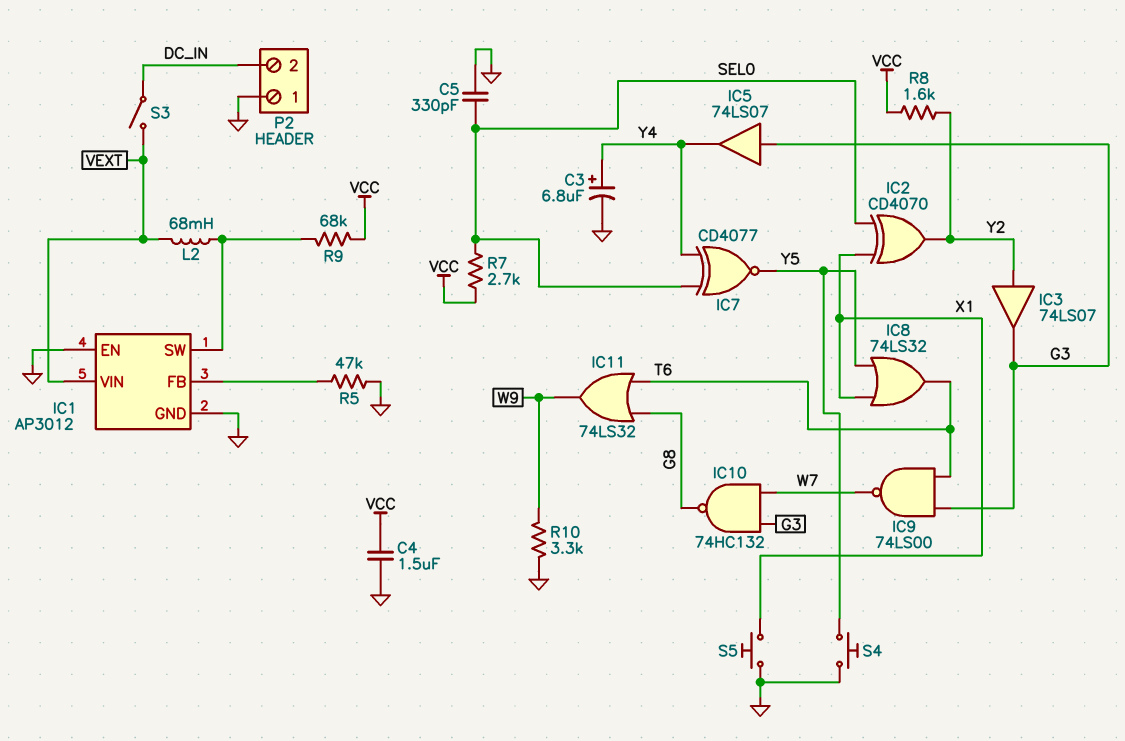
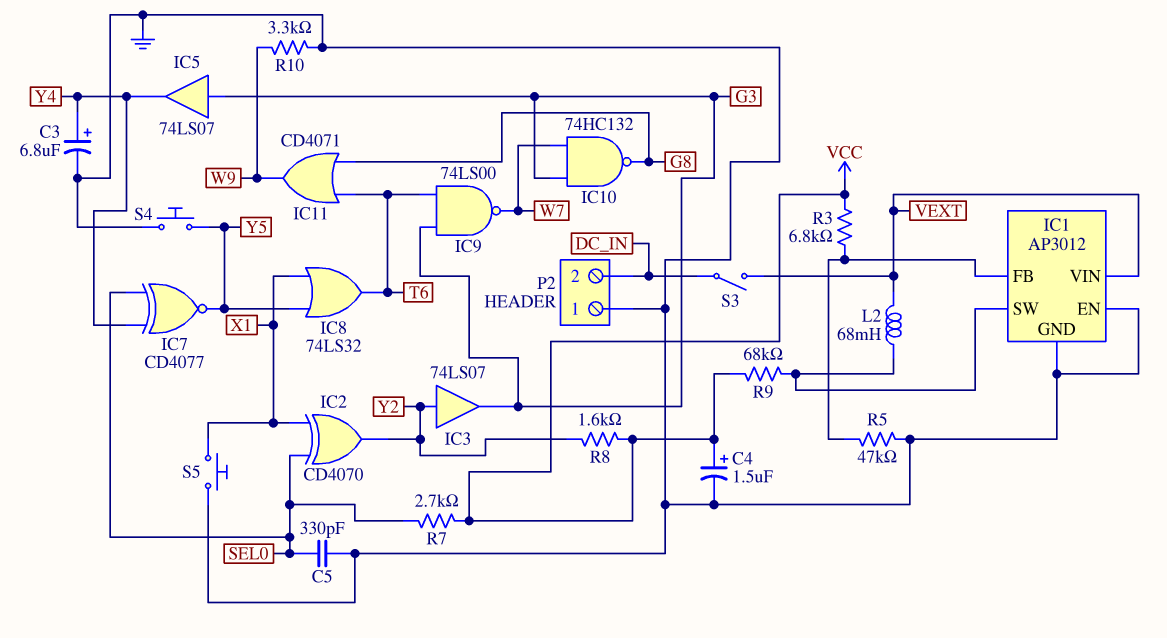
C4: 1.5uF (GND, VCC) -> 1.5uF (plus VCC, minus GND)
IC11: OR 74LS32 (in G8, in T6, out W9) -> OR CD4071 (in G8, in T6, out W9)
R3: none -> 6.8k (IC1/FB, VCC)

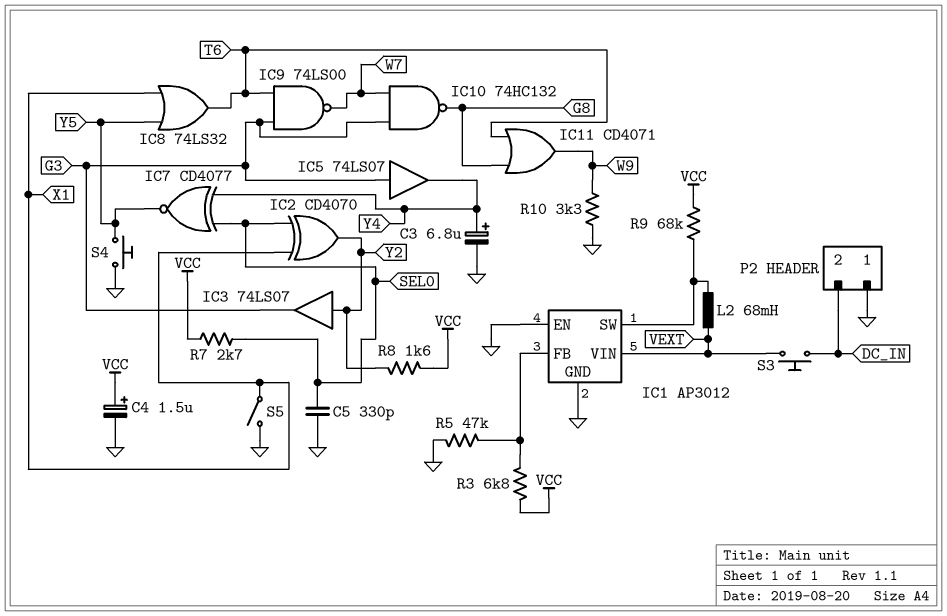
S3: switch (DC_IN, VEXT) -> button (DC_IN, VEXT)
S5: button (GND, X1) -> switch (GND, X1)

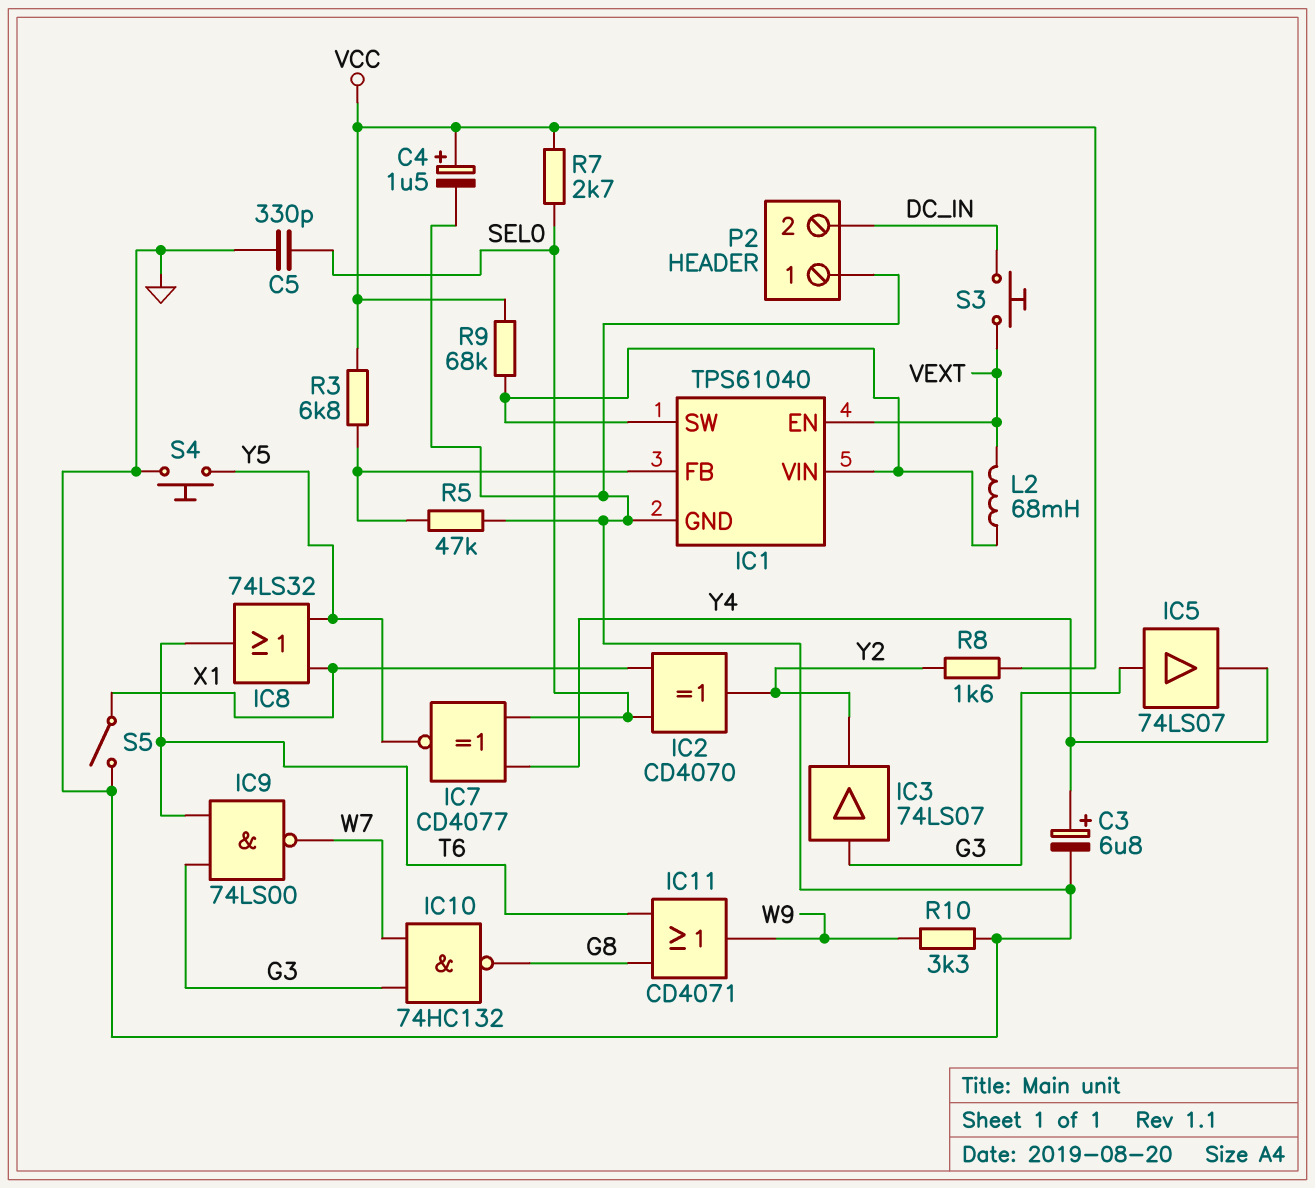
IC1: AP3012 -> TPS61040
IC1 pin EN: GND -> VEXT
IC1 pin VIN: VEXT -> IC1/SW
IC3: buffer 74LS07 (in Y2, out G3) -> buffer 74LS07 (in G3, out Y2)

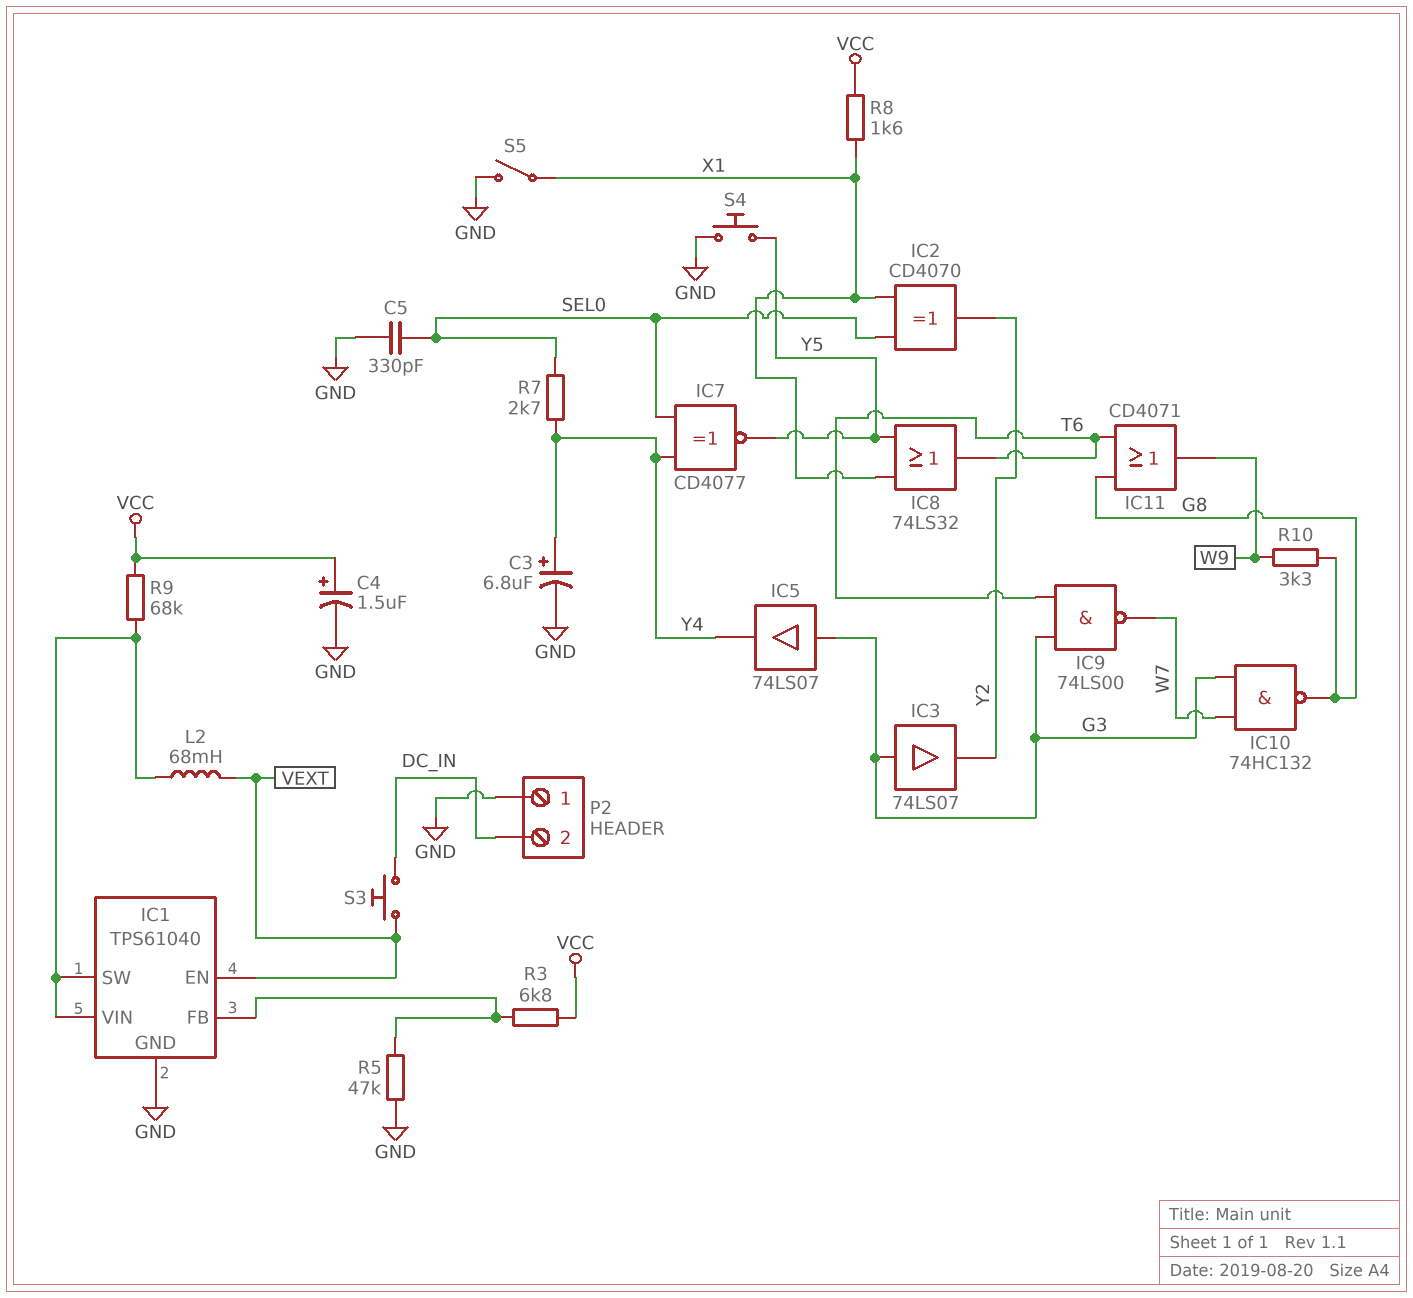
R7: 2.7k (SEL0, VCC) -> 2.7k (SEL0, Y4)
R8: 1.6k (VCC, Y2) -> 1.6k (VCC, X1)
R10: 3.3k (GND, W9) -> 3.3k (G8, W9)

